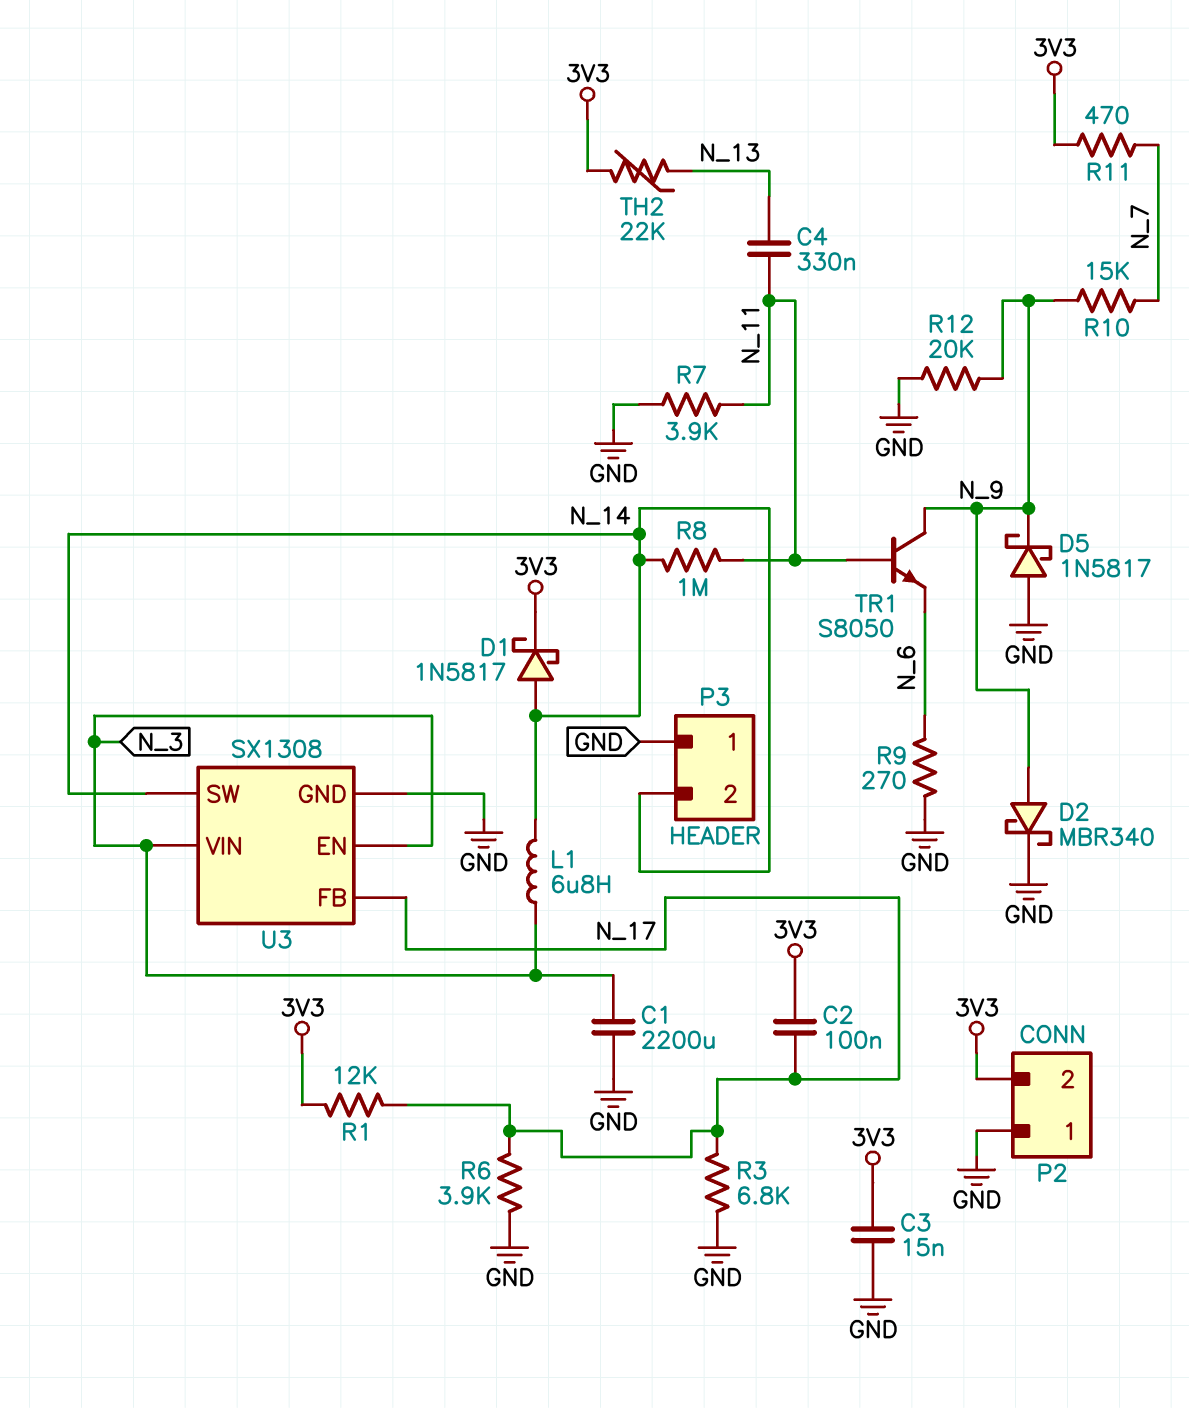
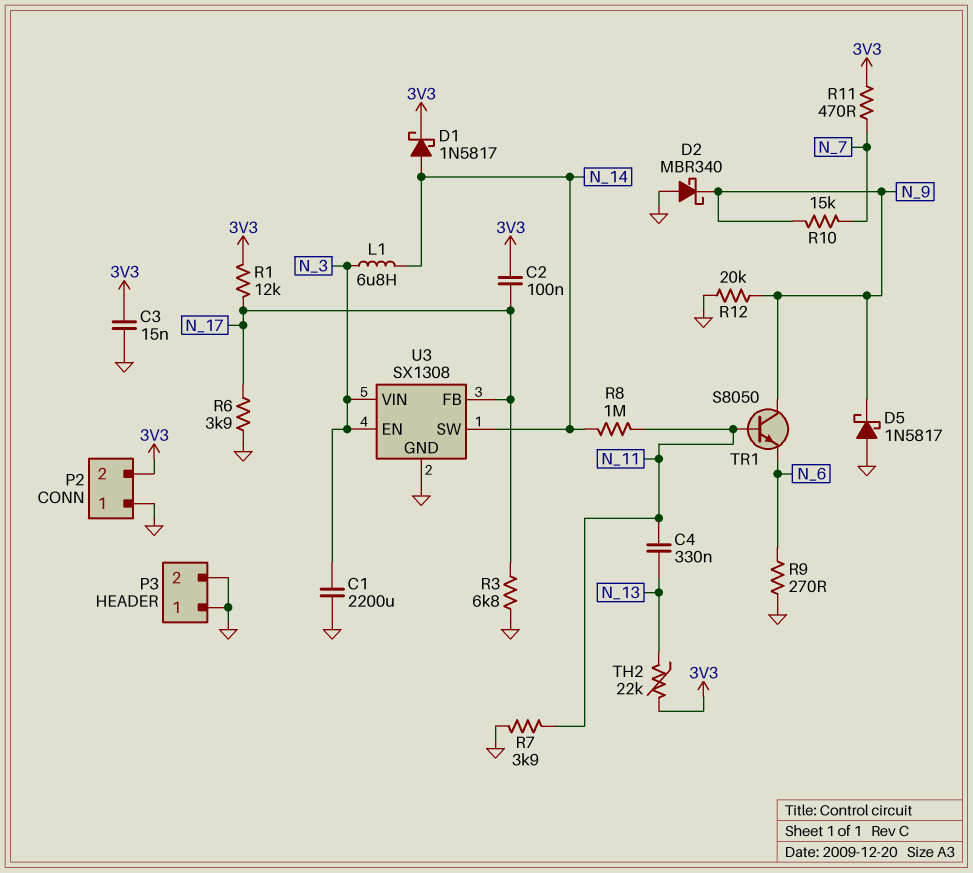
D2: schottky MBR340 (A N_9, K GND) -> schottky MBR340 (A GND, K N_9)
P3 pin 2: N_14 -> GND

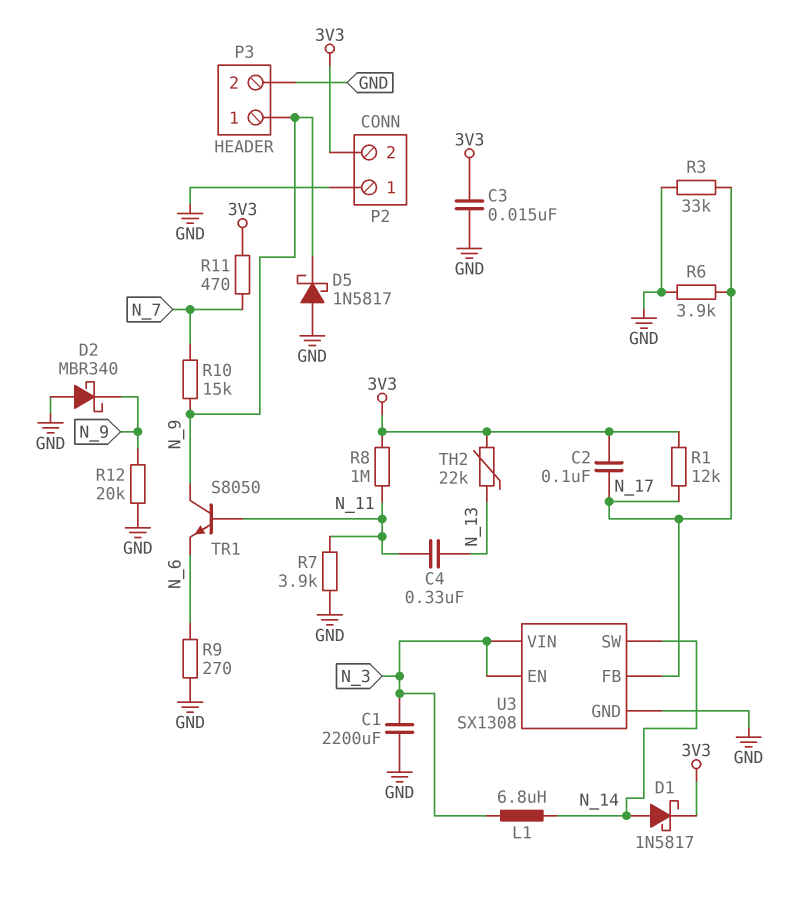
P3 pin 1: GND -> N_9
R3: 6.8k (GND, N_17) -> 33k (GND, N_17)
R8: 1M (N_11, N_14) -> 1M (3V3, N_11)

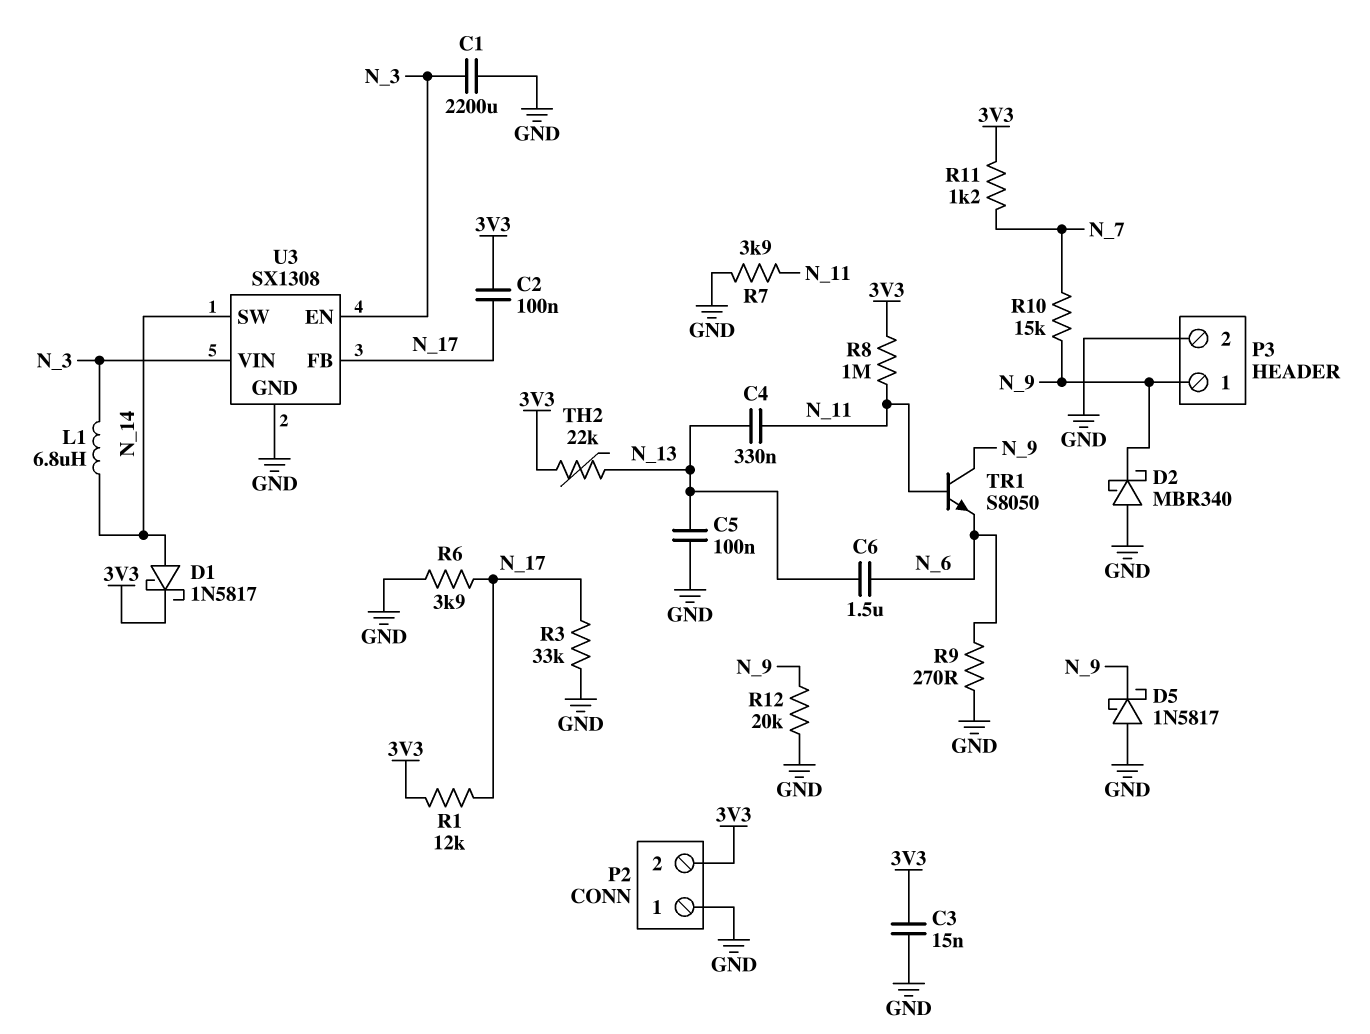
C5: none -> 100nF (GND, N_13)
C6: none -> 1.5uF (N_6, N_13)
R11: 470 (3V3, N_7) -> 1.2k (3V3, N_7)

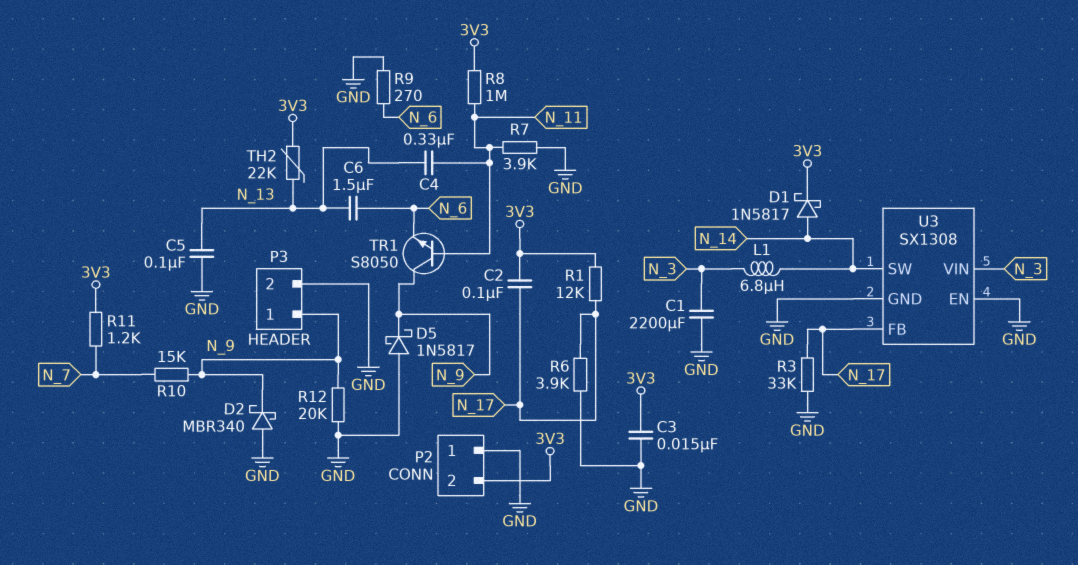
U3 pin EN: N_3 -> GND

